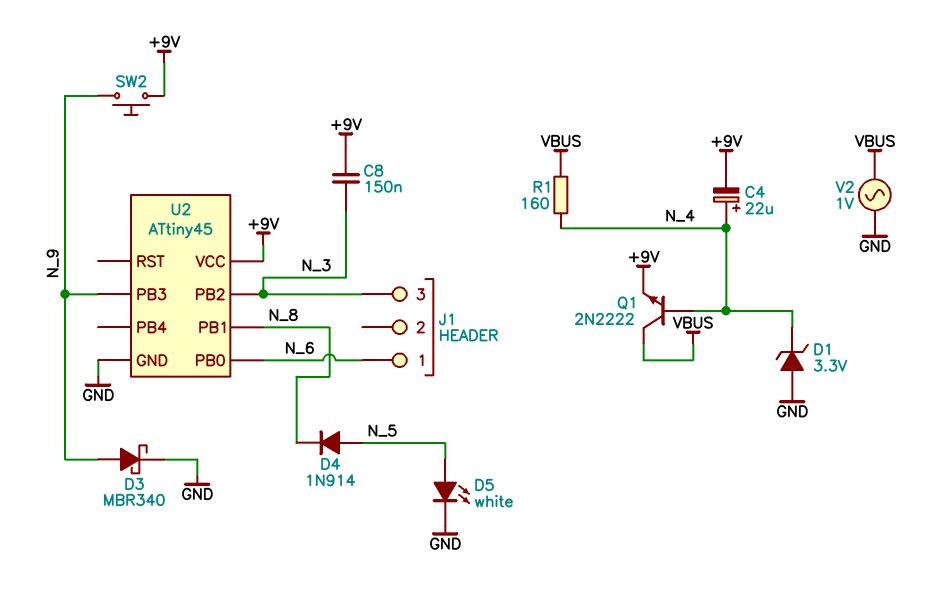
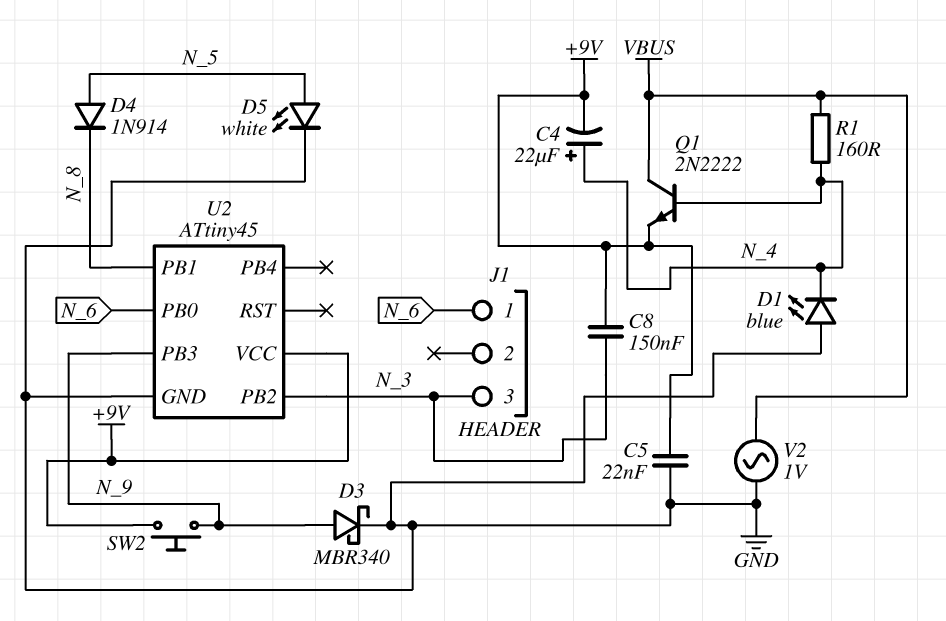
C5: none -> 22nF (+9V, GND)
D1: zener 3.3V (A GND, K N_4) -> LED blue (A GND, K N_4)

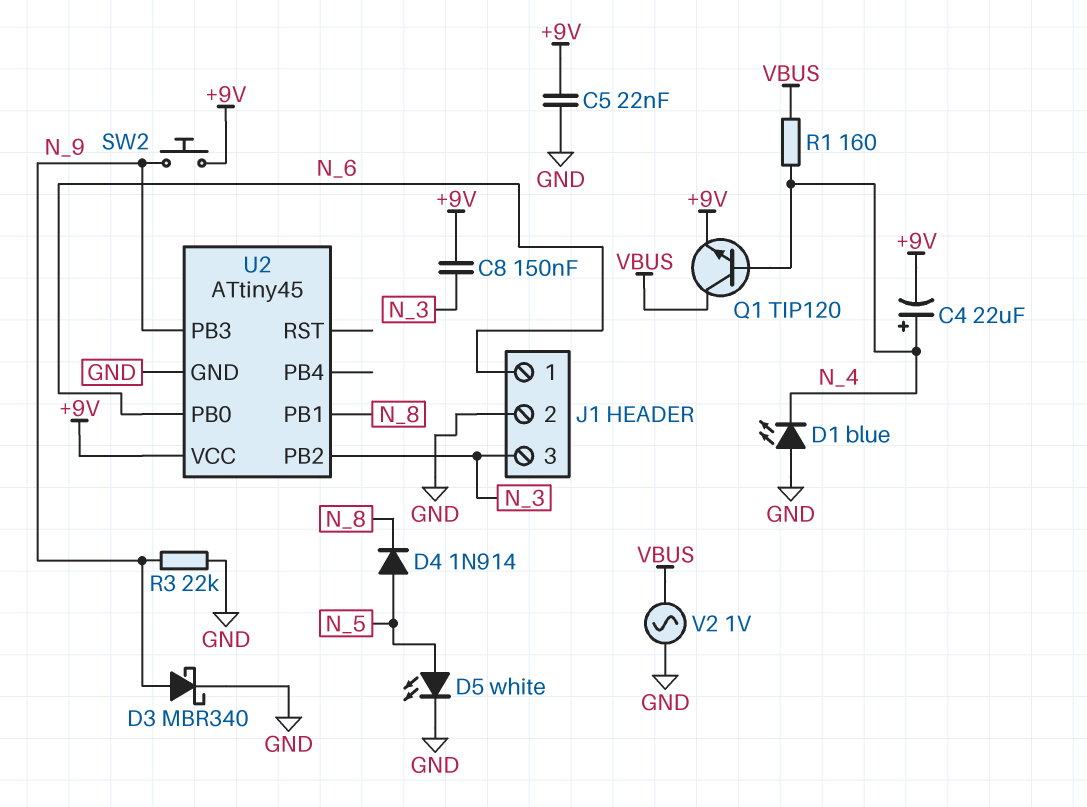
J1 pin 2: none -> GND
Q1: NPN 2N2222 (B N_4, C VBUS, E +9V) -> NPN TIP120 (B N_4, C VBUS, E +9V)
R3: none -> 22k (GND, N_9)

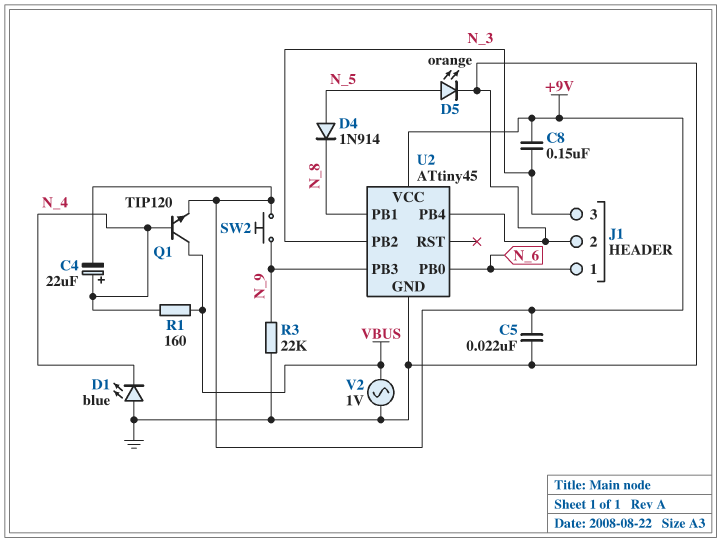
D3: schottky MBR340 (A N_9, K GND) -> none
D5: LED white (A N_5, K GND) -> LED orange (A N_5, K GND)
U2 pin PB4: none -> GND

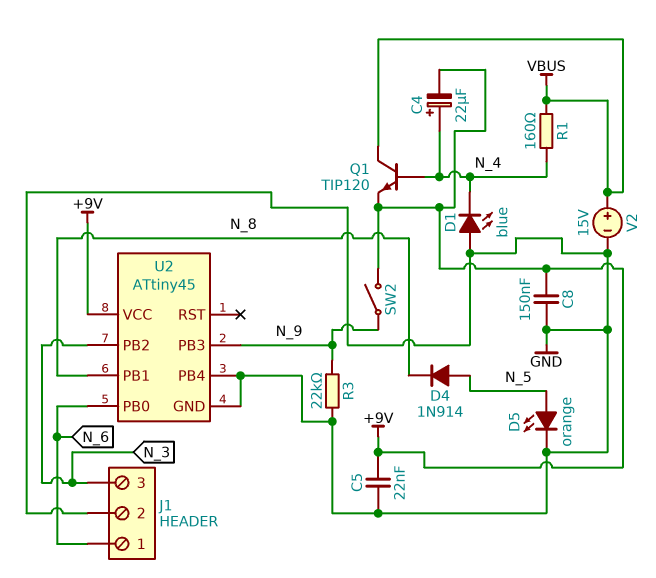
C8: 150nF (+9V, N_3) -> 150nF (+9V, GND)
SW2: button (+9V, N_9) -> switch (+9V, N_9)
V2: AC 1V (GND, VBUS) -> 15V (plus VBUS, minus GND)

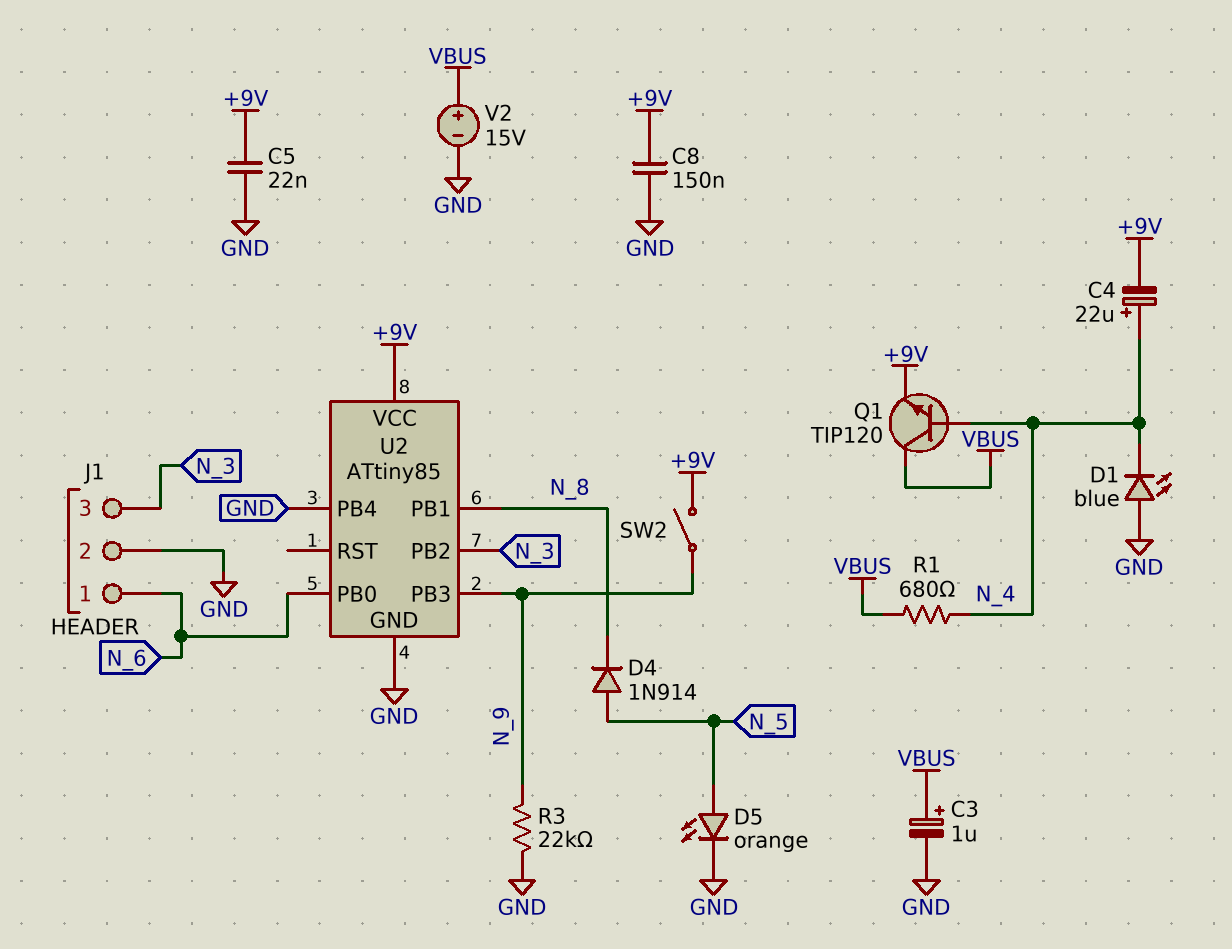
C3: none -> 1uF (plus VBUS, minus GND)
R1: 160 (N_4, VBUS) -> 680 (N_4, VBUS)
U2: ATtiny45 -> ATtiny85

